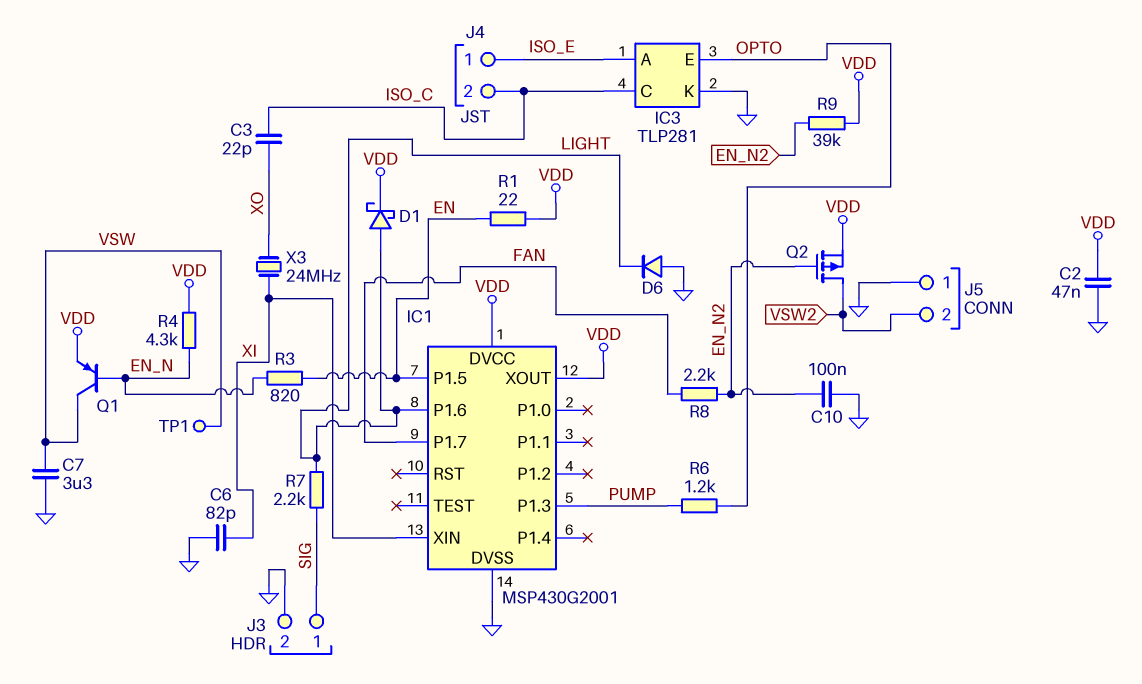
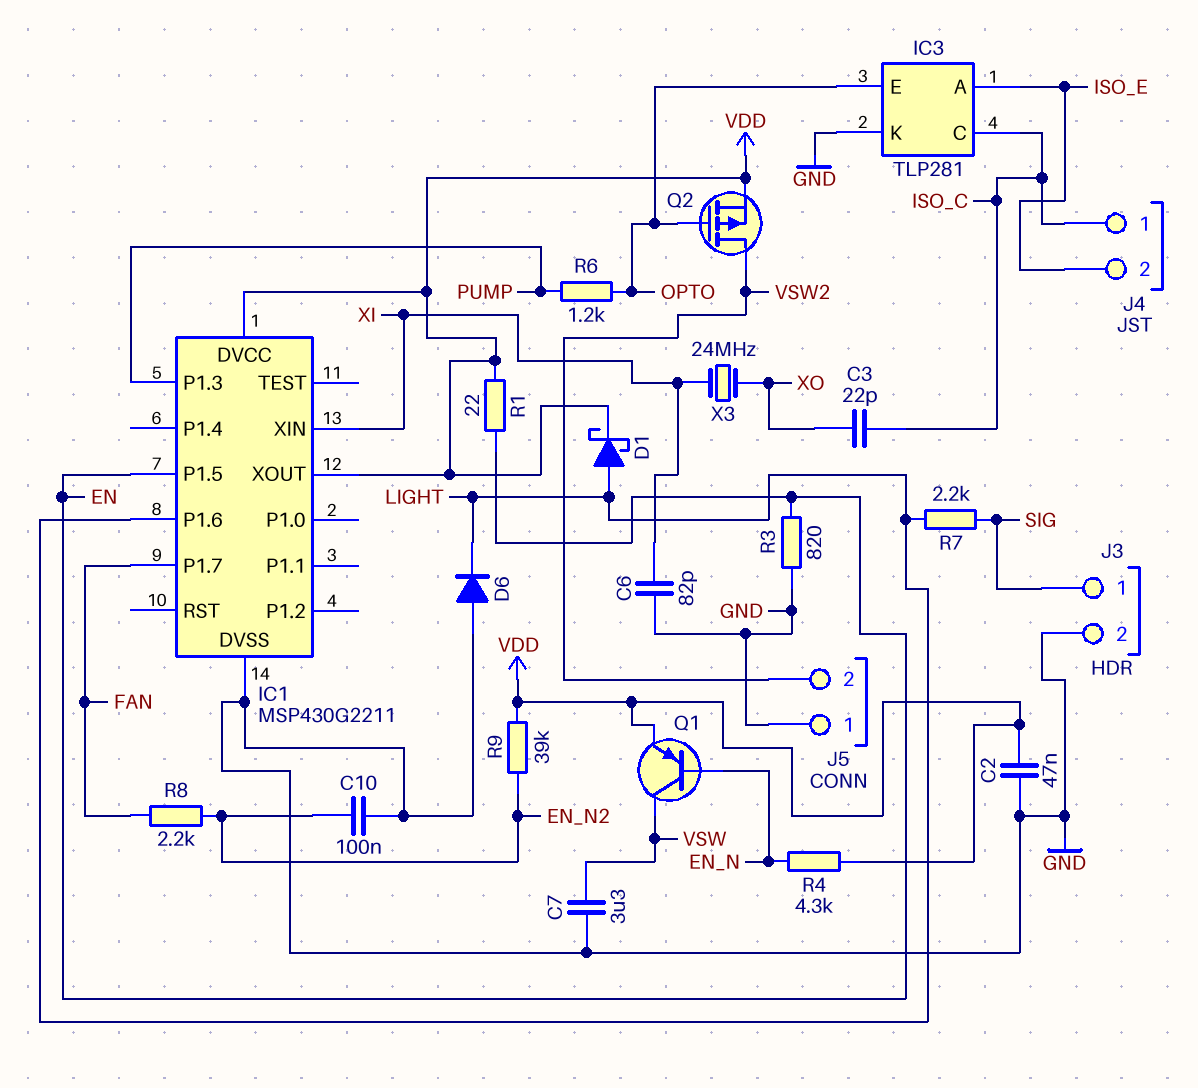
IC1: MSP430G2001 -> MSP430G2211
J4 pin 1: ISO_E -> ISO_C
J4 pin 2: ISO_C -> ISO_E
Q2: PMOS (G EN_N2, D VSW2, S VDD) -> PMOS (G OPTO, D VSW2, S VDD)
R3: 820 (EN, EN_N) -> 820 (EN, GND)
TP1: test point (VSW) -> none

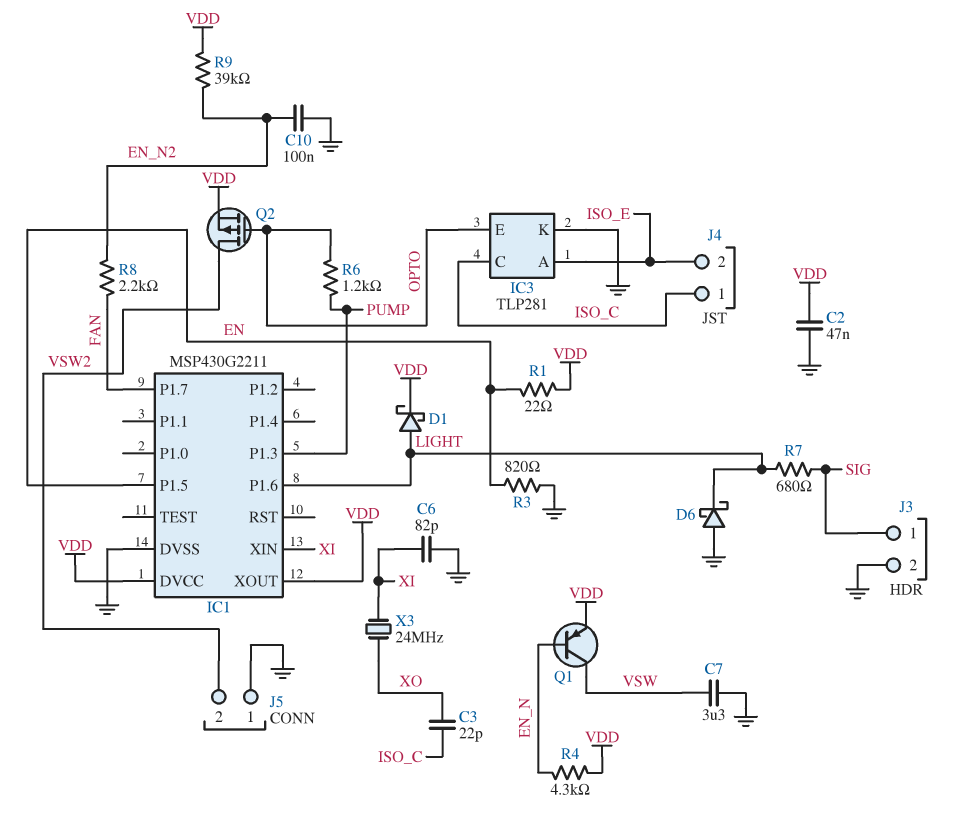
D6: diode (A GND, K LIGHT) -> schottky (A GND, K LIGHT)
R7: 2.2k (LIGHT, SIG) -> 680 (LIGHT, SIG)

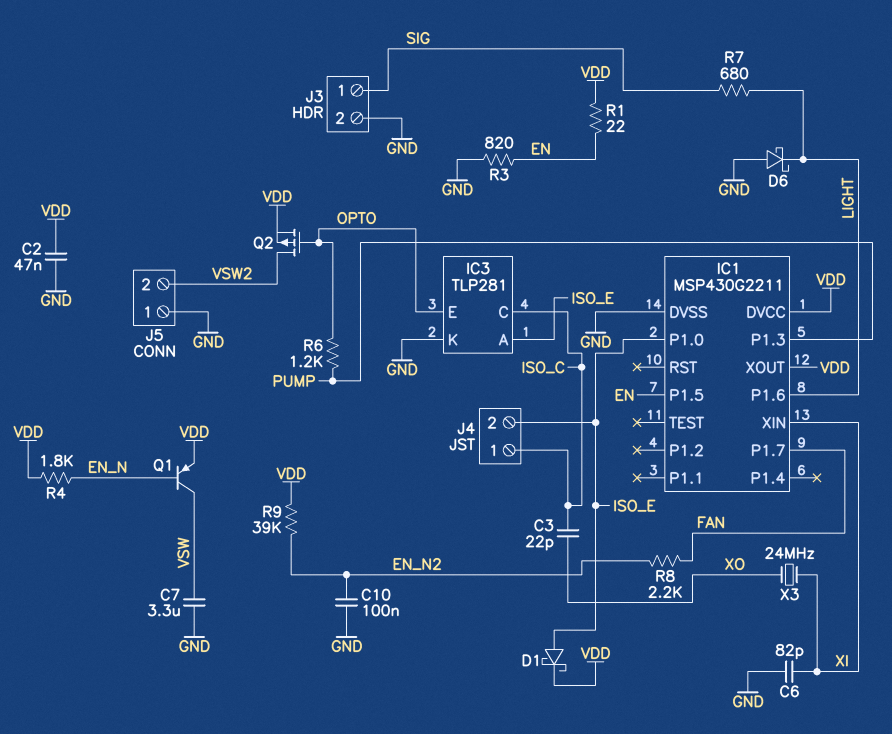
D1: schottky (A LIGHT, K VDD) -> schottky (A ISO_E, K VDD)
IC1 pin P1.0: none -> ISO_E
R4: 4.3k (EN_N, VDD) -> 1.8k (EN_N, VDD)

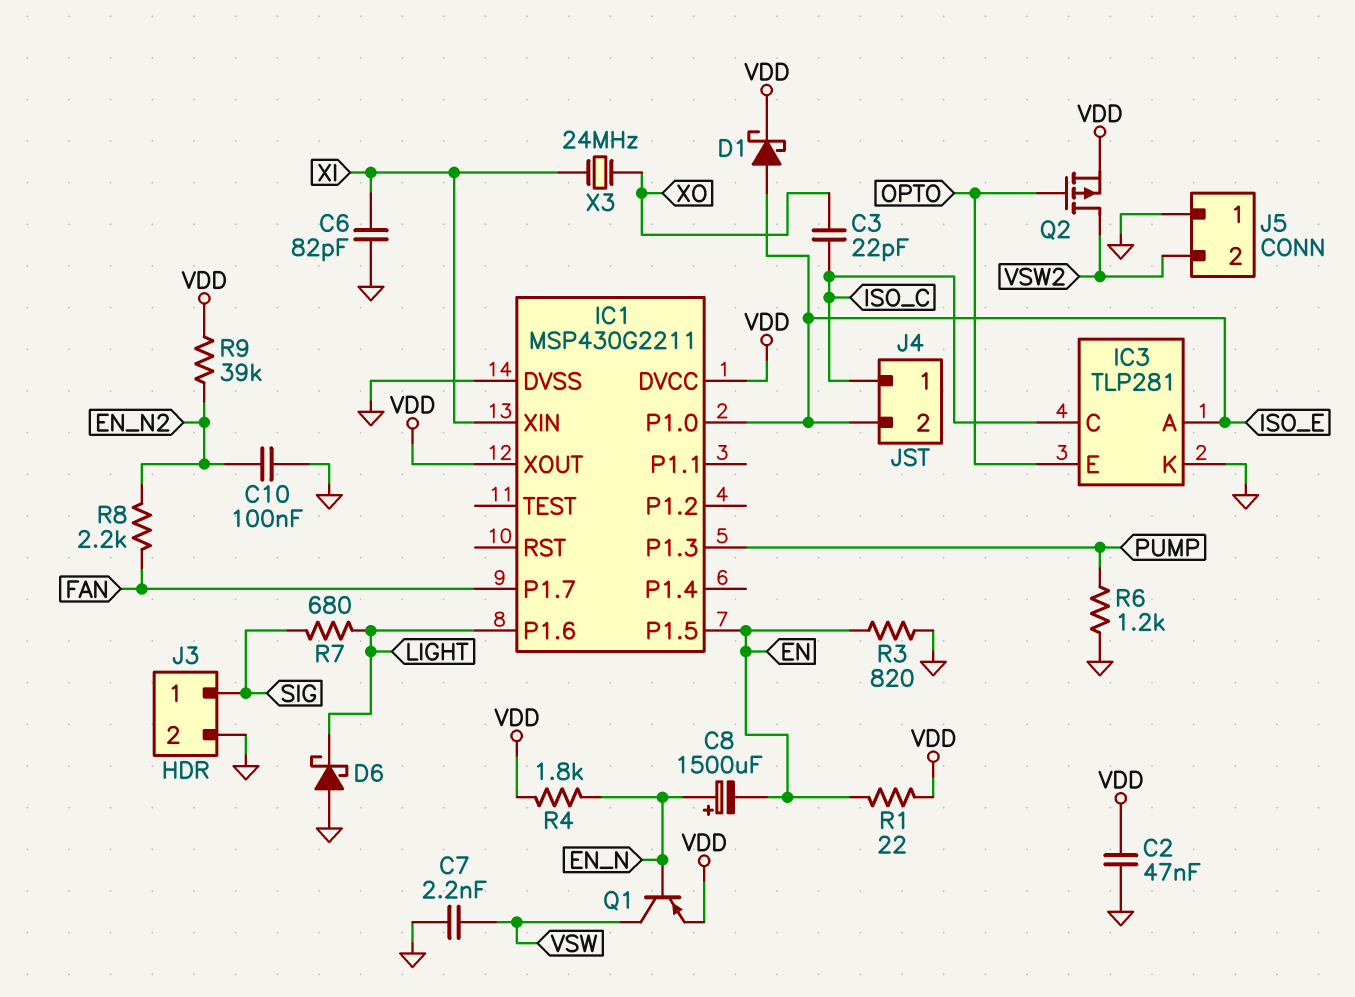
C7: 3.3uF (GND, VSW) -> 2.2nF (GND, VSW)
C8: none -> 1500uF (plus EN_N, minus EN)
R6: 1.2k (OPTO, PUMP) -> 1.2k (GND, PUMP)

